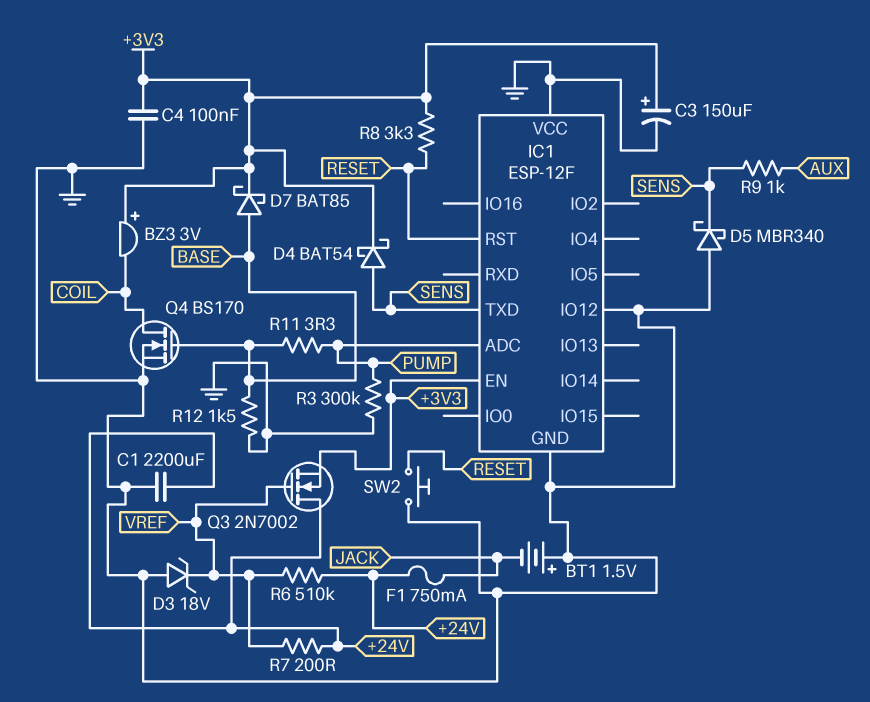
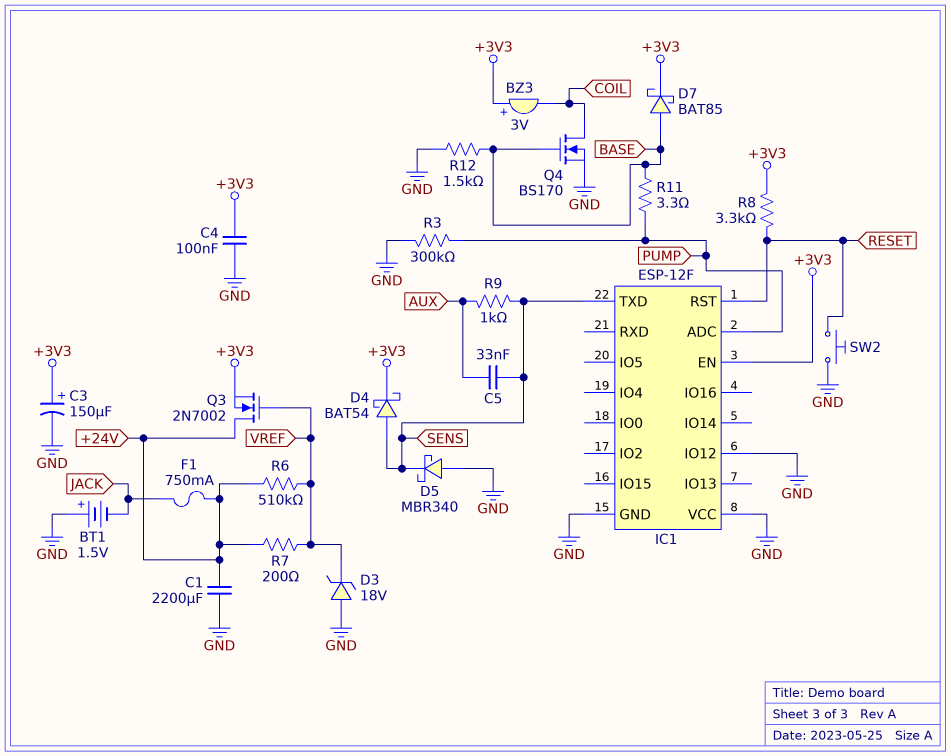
C5: none -> 33nF (AUX, SENS)

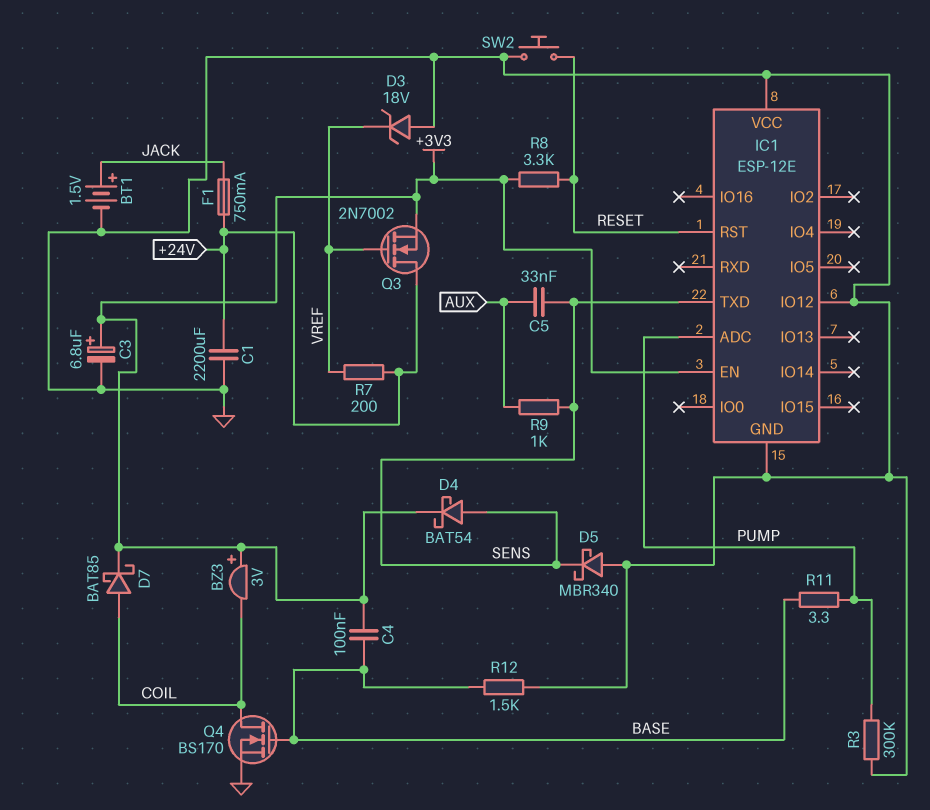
BT1: 1.5V (plus GND, minus JACK) -> 1.5V (plus JACK, minus GND)
C3: 150uF (plus +3V3, minus GND) -> 6.8uF (plus +3V3, minus GND)
C4: 100nF (+3V3, GND) -> 100nF (+3V3, BASE)
D7: schottky BAT85 (A BASE, K +3V3) -> schottky BAT85 (A COIL, K +3V3)
IC1: ESP-12F -> ESP-12E
R6: 510k (+24V, VREF) -> none

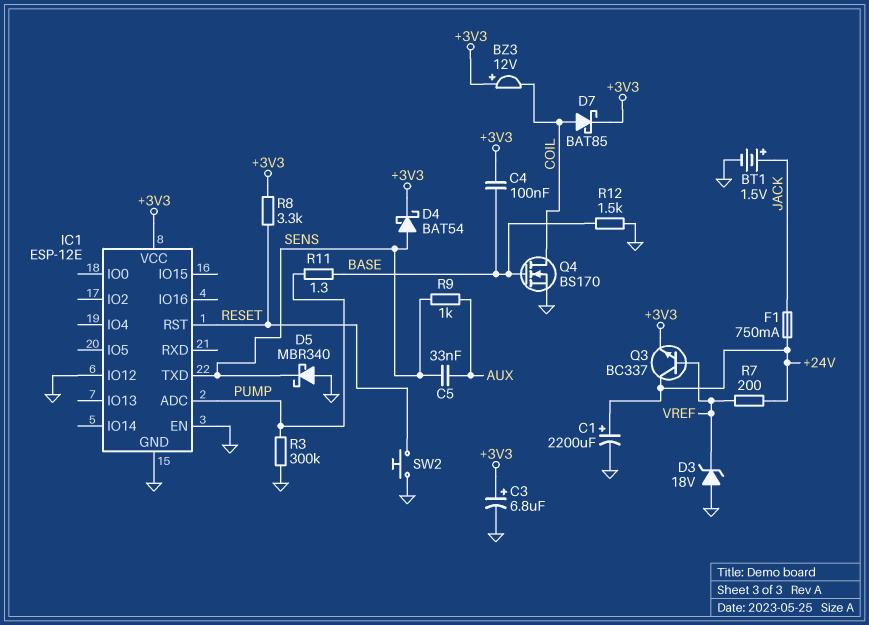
BZ3: buzzer 3V (plus +3V3, minus COIL) -> buzzer 12V (plus +3V3, minus COIL)
C1: 2200uF (+24V, GND) -> 2200uF (plus +24V, minus GND)
IC1 pin EN: +3V3 -> GND
IC1 pin VCC: GND -> +3V3
Q3: NMOS 2N7002 (G VREF, D +24V, S +3V3) -> NPN BC337 (B VREF, C +24V, E +3V3)
R11: 3.3 (BASE, PUMP) -> 1.3 (BASE, PUMP)

